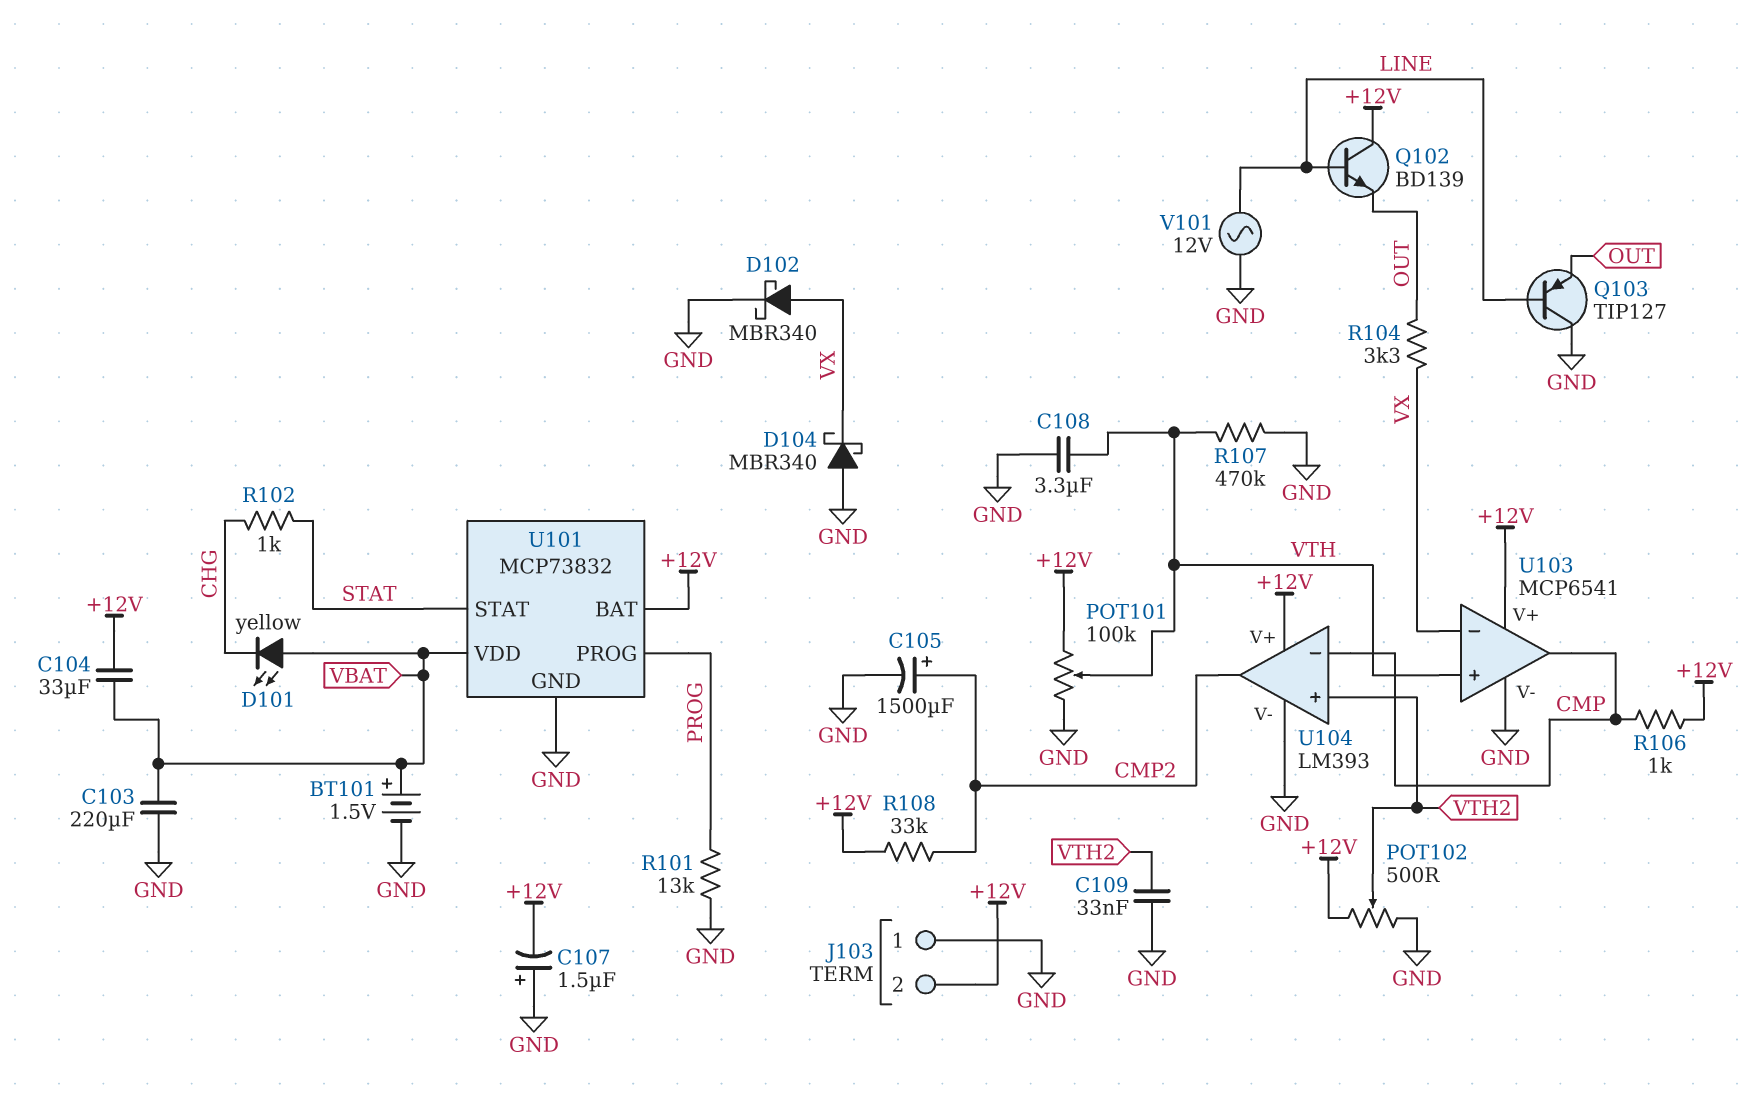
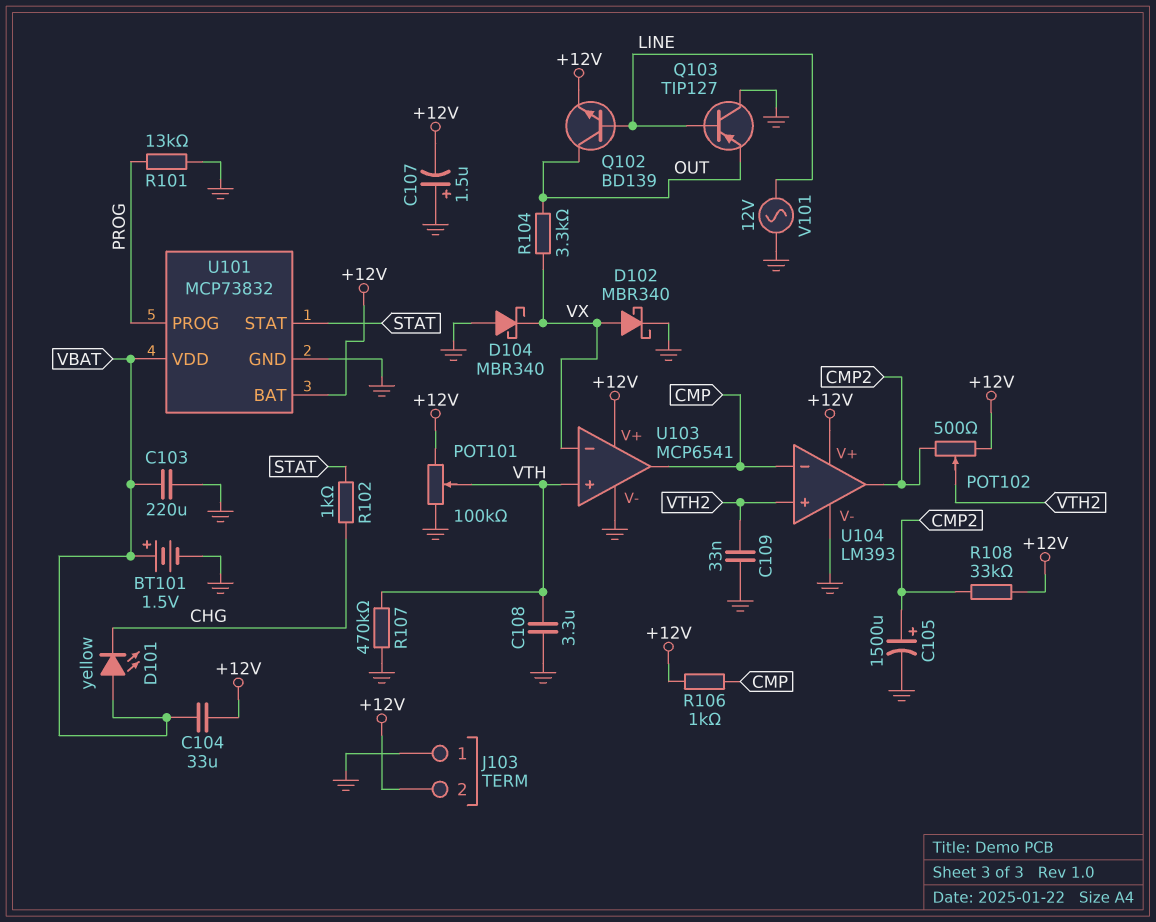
POT102: 500 (+12V, GND, wiper VTH2) -> 500 (+12V, CMP2, wiper VTH2)
Q102: NPN BD139 (B LINE, C +12V, E OUT) -> NPN BD139 (B LINE, C OUT, E +12V)

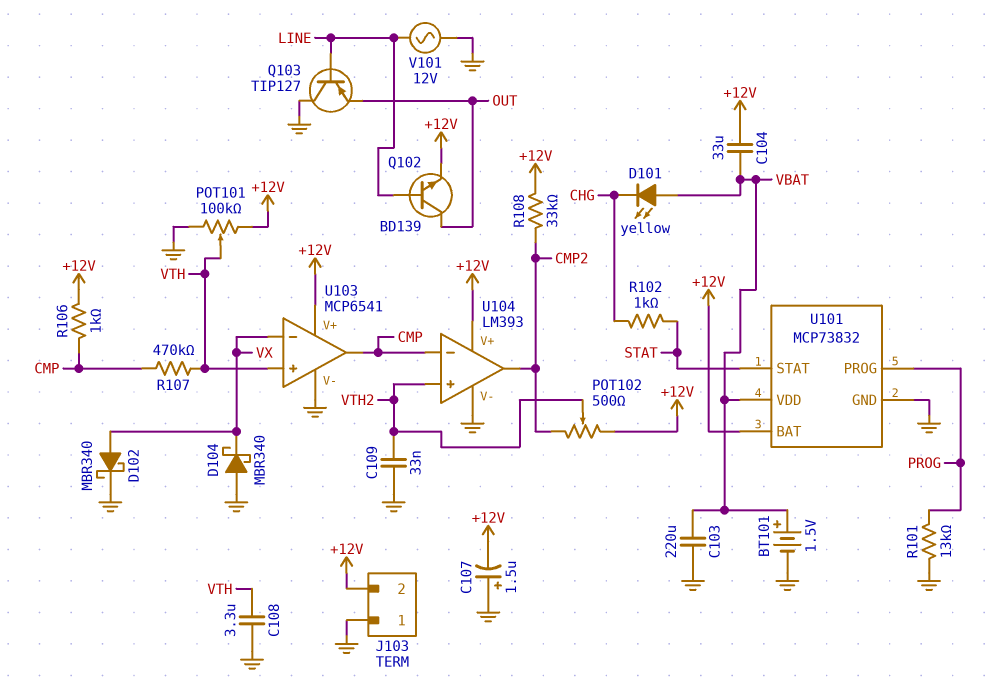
C105: 1500uF (plus CMP2, minus GND) -> none
R104: 3.3k (OUT, VX) -> none
R107: 470k (GND, VTH) -> 470k (CMP, VTH)

